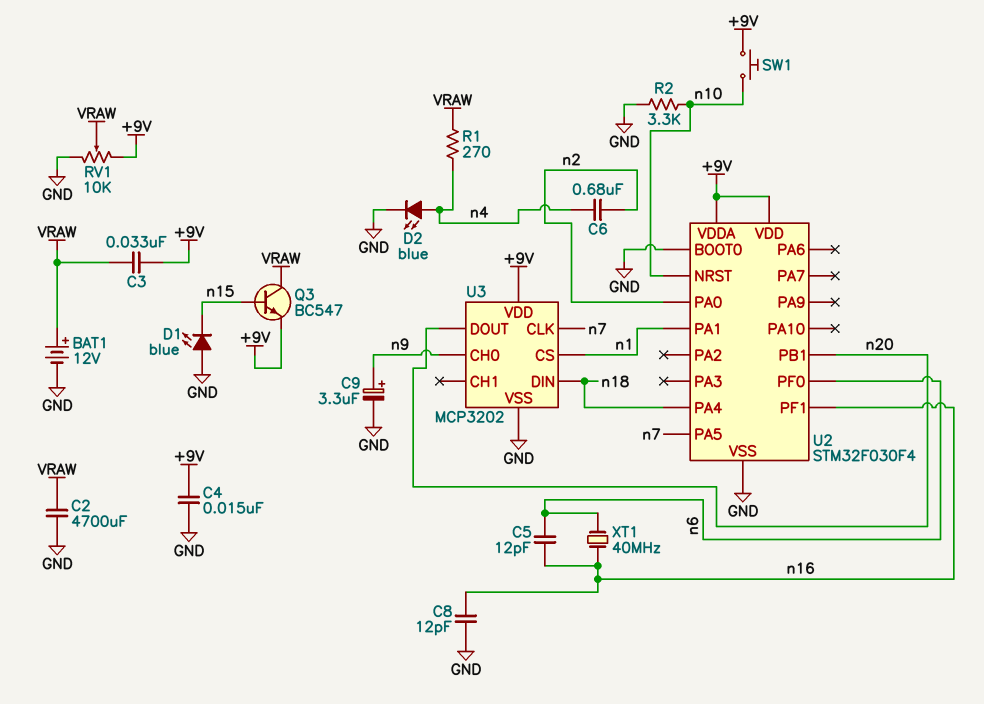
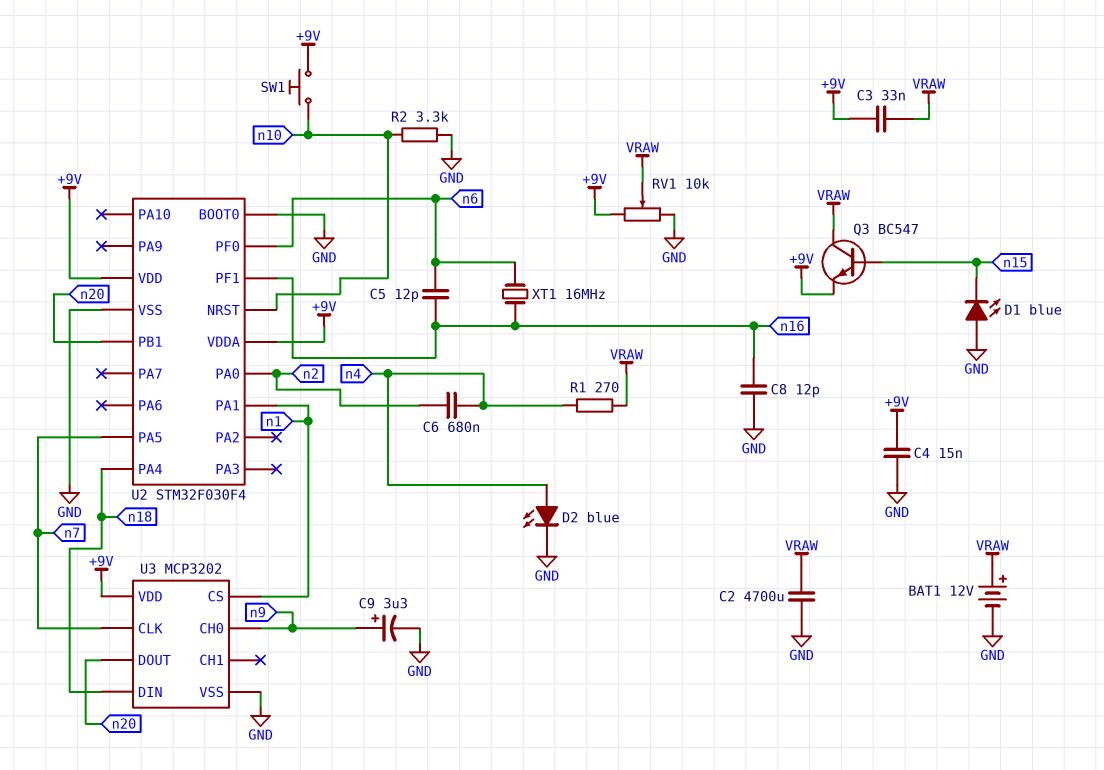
XT1: 40MHz (n6, n16) -> 16MHz (n6, n16)

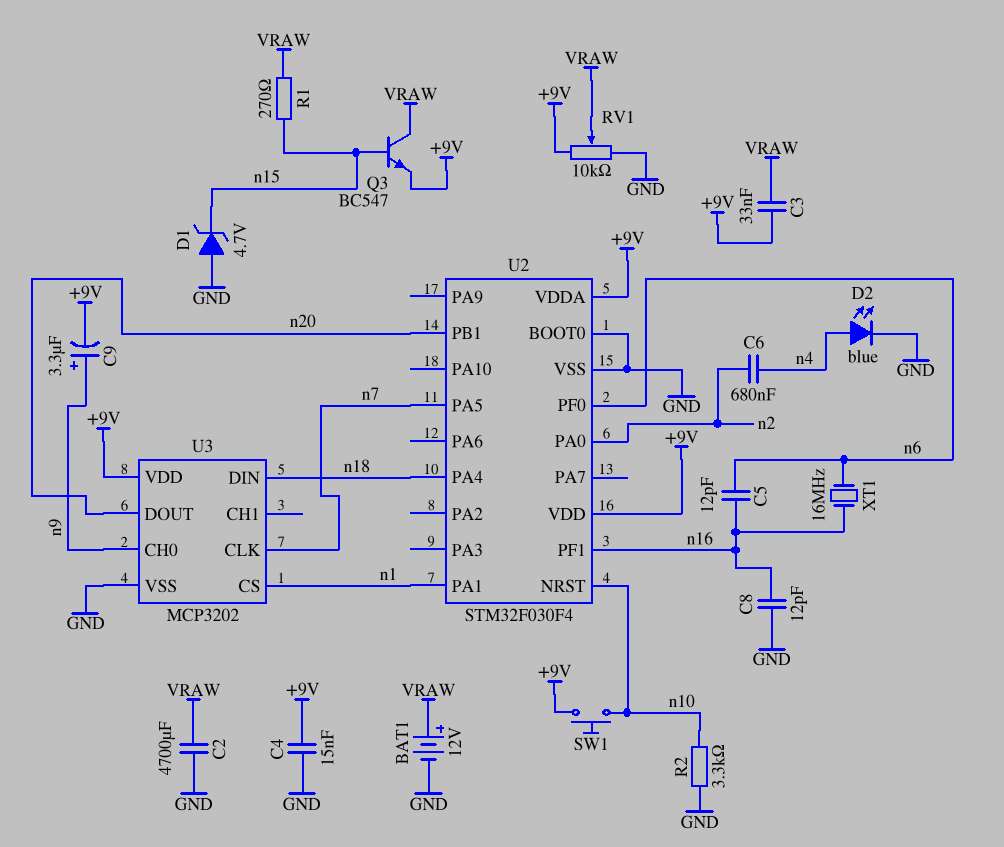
C9: 3.3uF (plus n9, minus GND) -> 3.3uF (plus n9, minus +9V)
D1: LED blue (A GND, K n15) -> zener 4.7V (A GND, K n15)
R1: 270 (VRAW, n4) -> 270 (VRAW, n15)

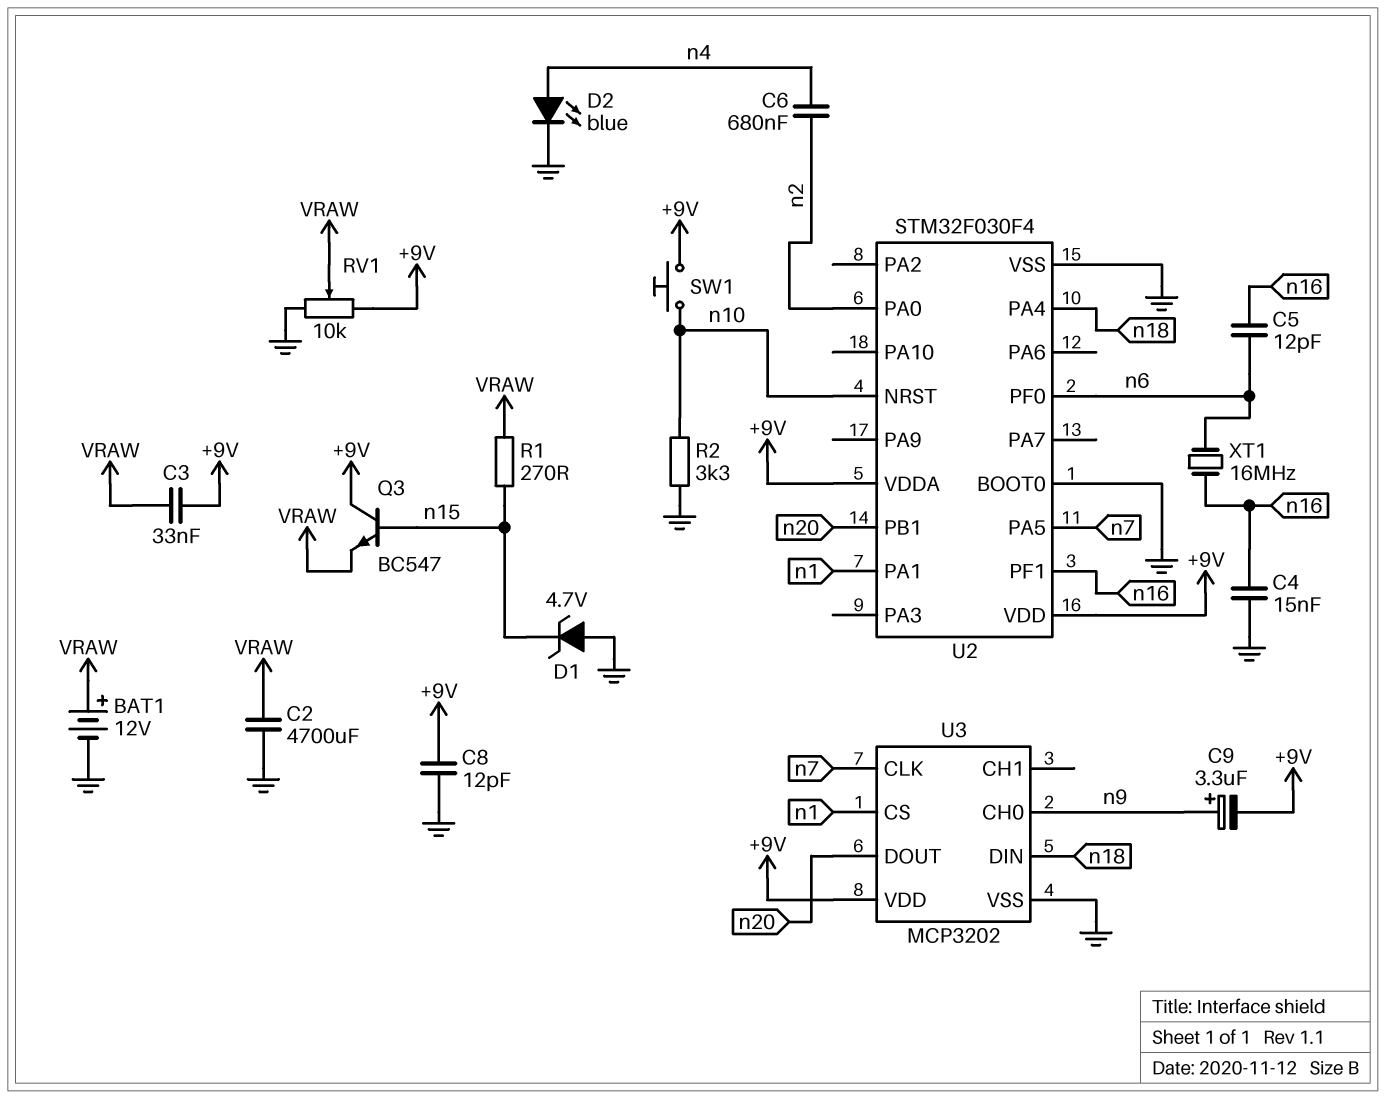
C4: 15nF (+9V, GND) -> 15nF (GND, n16)
C8: 12pF (GND, n16) -> 12pF (+9V, GND)
Q3: NPN BC547 (B n15, C VRAW, E +9V) -> NPN BC547 (B n15, C +9V, E VRAW)

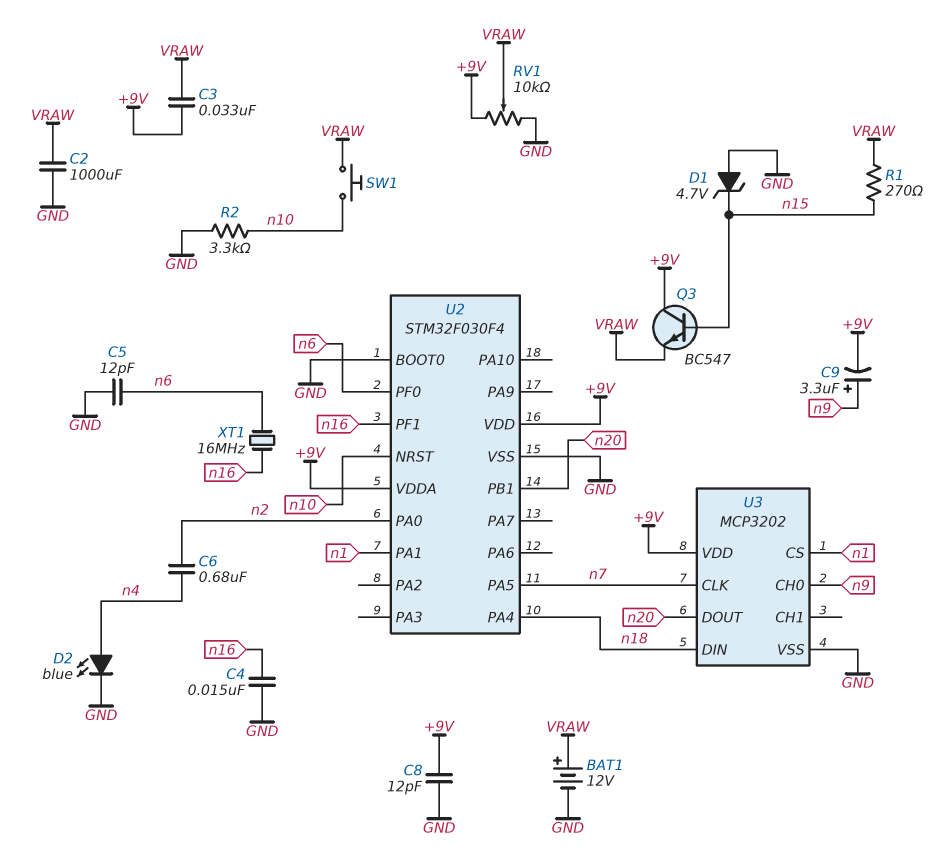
C2: 4700uF (GND, VRAW) -> 1000uF (GND, VRAW)
C5: 12pF (n6, n16) -> 12pF (GND, n6)
SW1: button (+9V, n10) -> button (VRAW, n10)

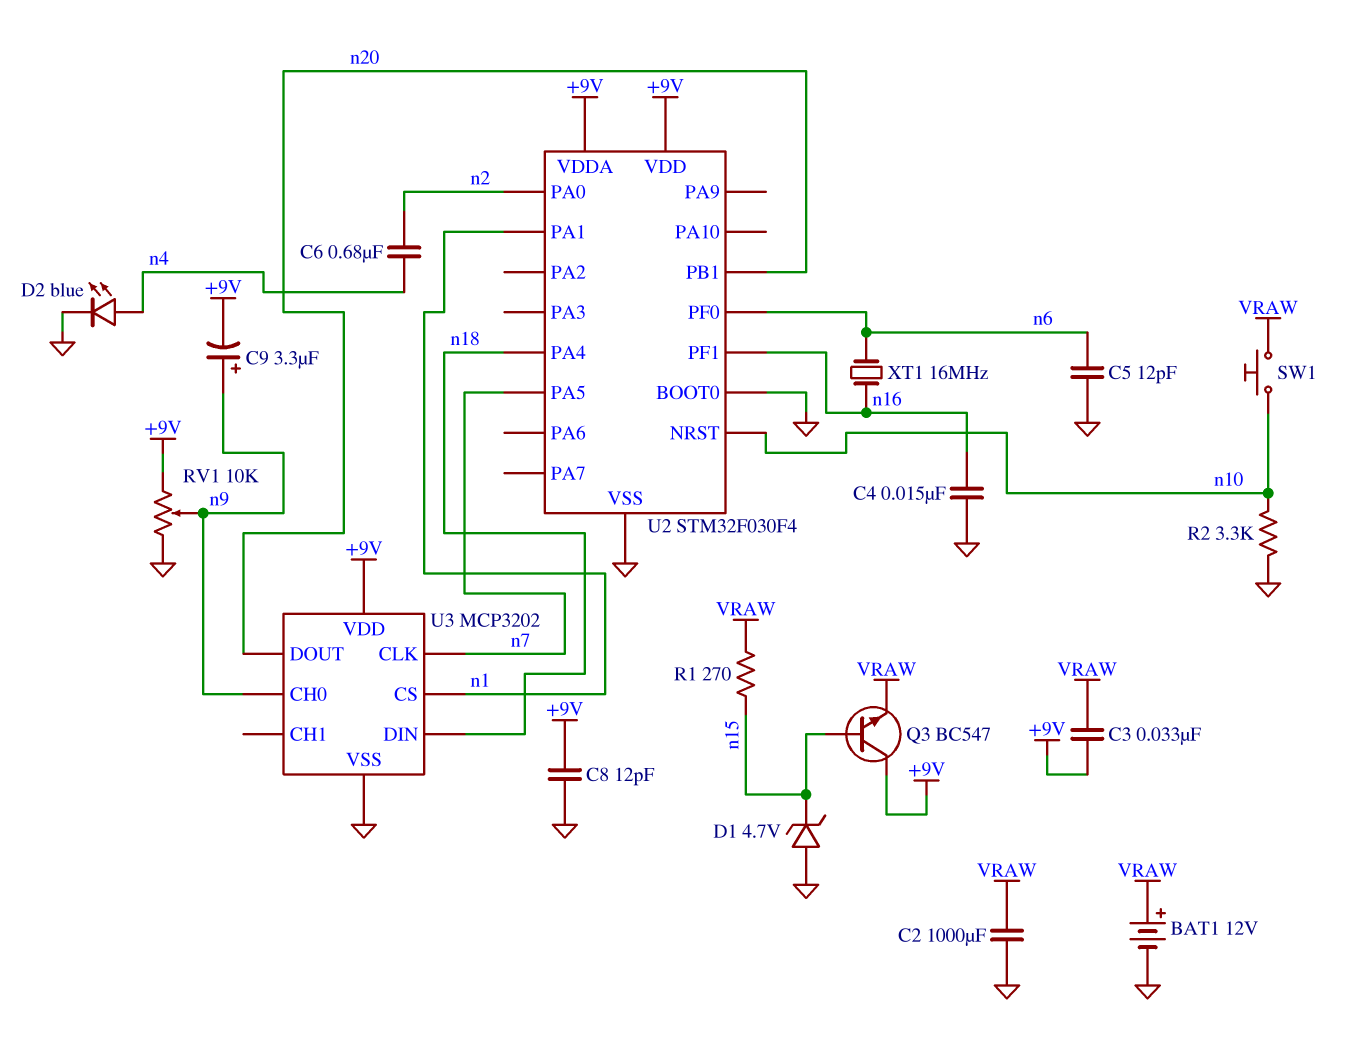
RV1: 10k (+9V, GND, wiper VRAW) -> 10k (+9V, GND, wiper n9)

